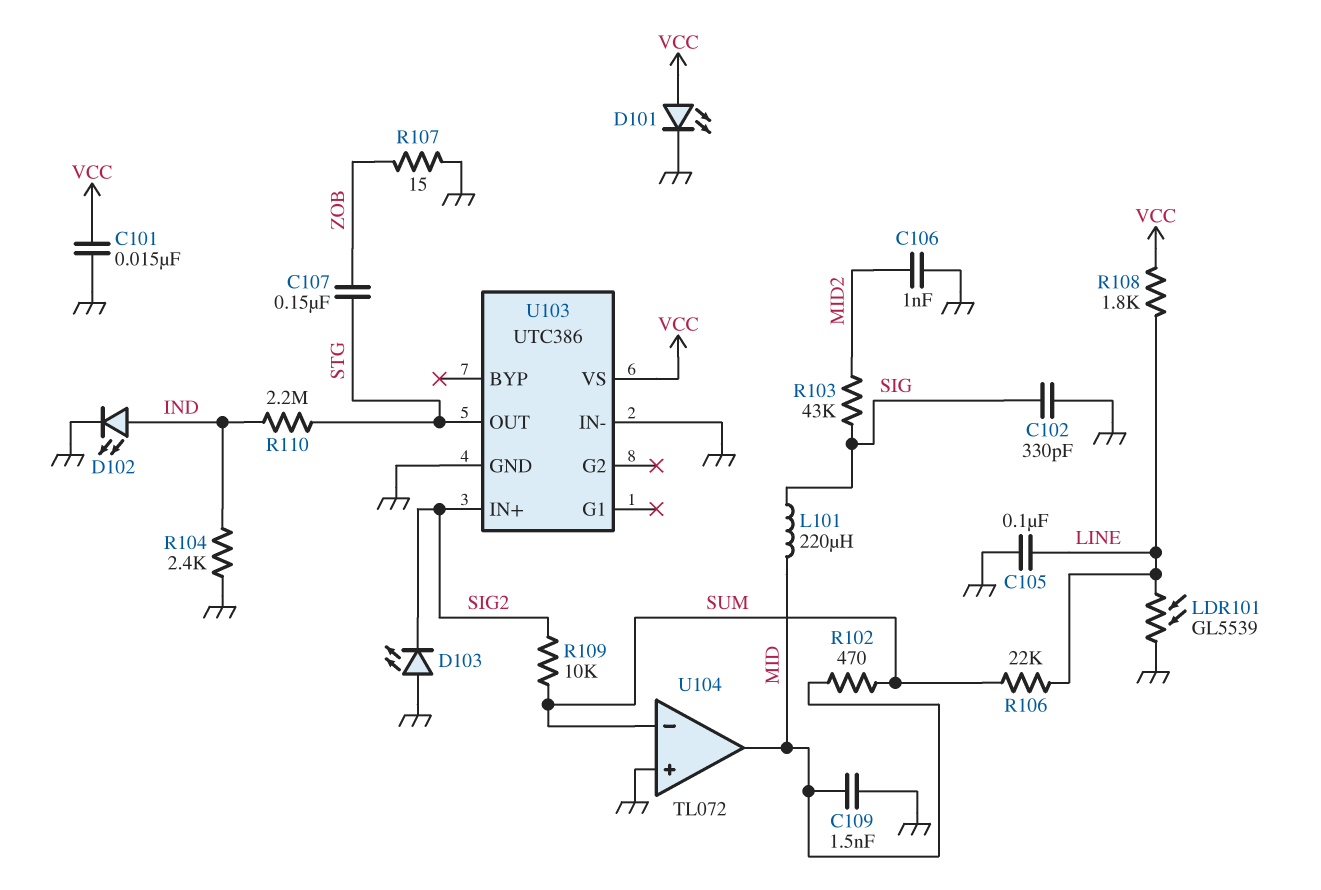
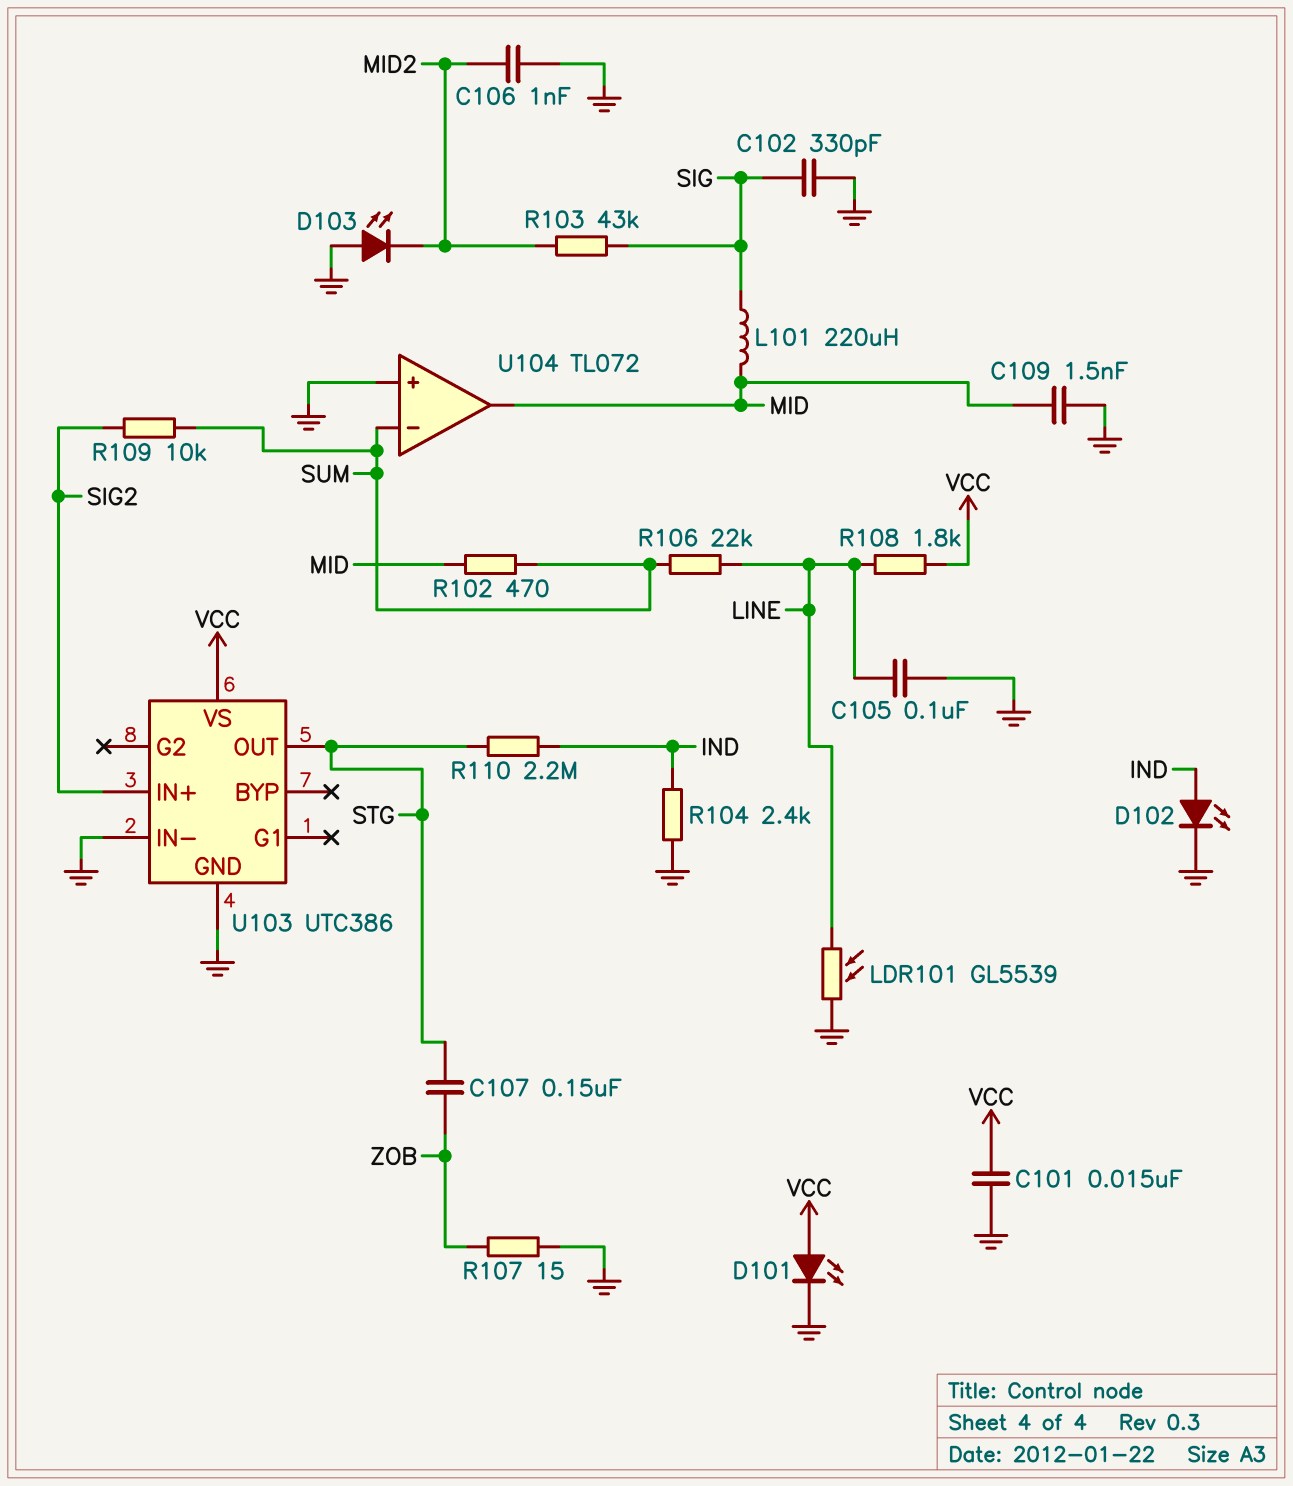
D103: LED (A GND, K SIG2) -> LED (A GND, K MID2)

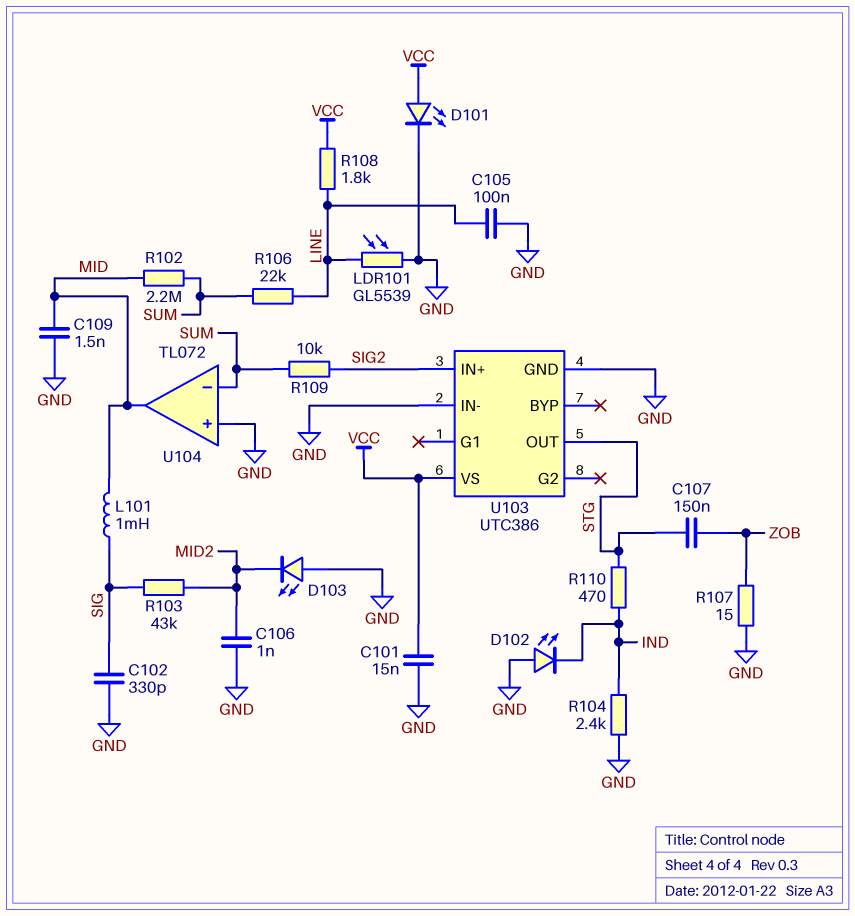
D102: LED (A IND, K GND) -> LED (A GND, K IND)
L101: 220uH (MID, SIG) -> 1mH (MID, SIG)
R102: 470 (MID, SUM) -> 2.2M (MID, SUM)
R110: 2.2M (IND, STG) -> 470 (IND, STG)

